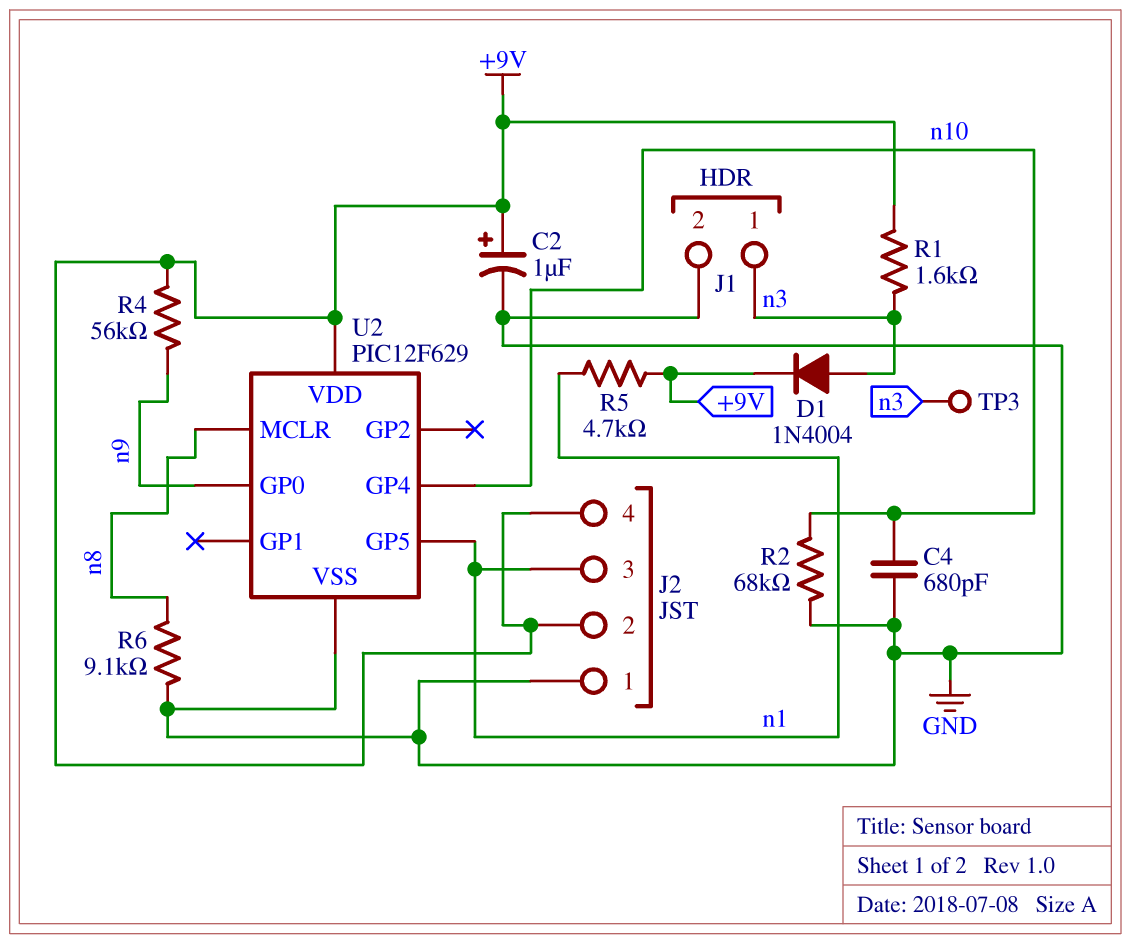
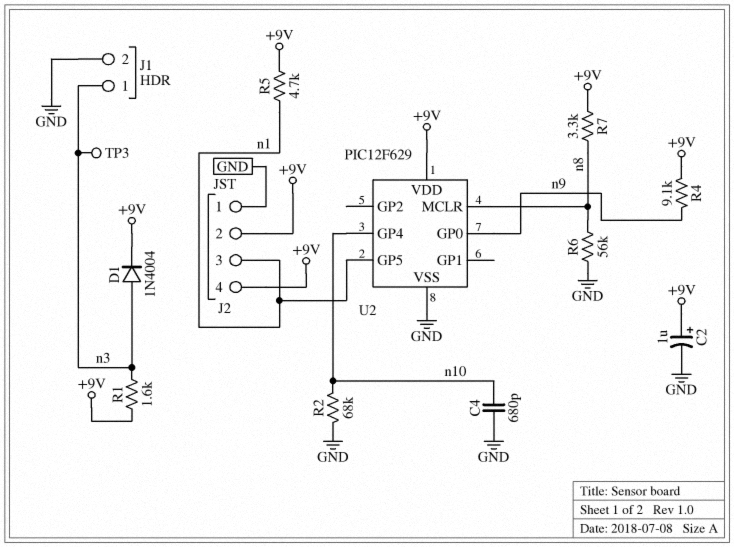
R4: 56k (+9V, n9) -> 9.1k (+9V, n9)
R6: 9.1k (GND, n8) -> 56k (GND, n8)
R7: none -> 3.3k (+9V, n8)

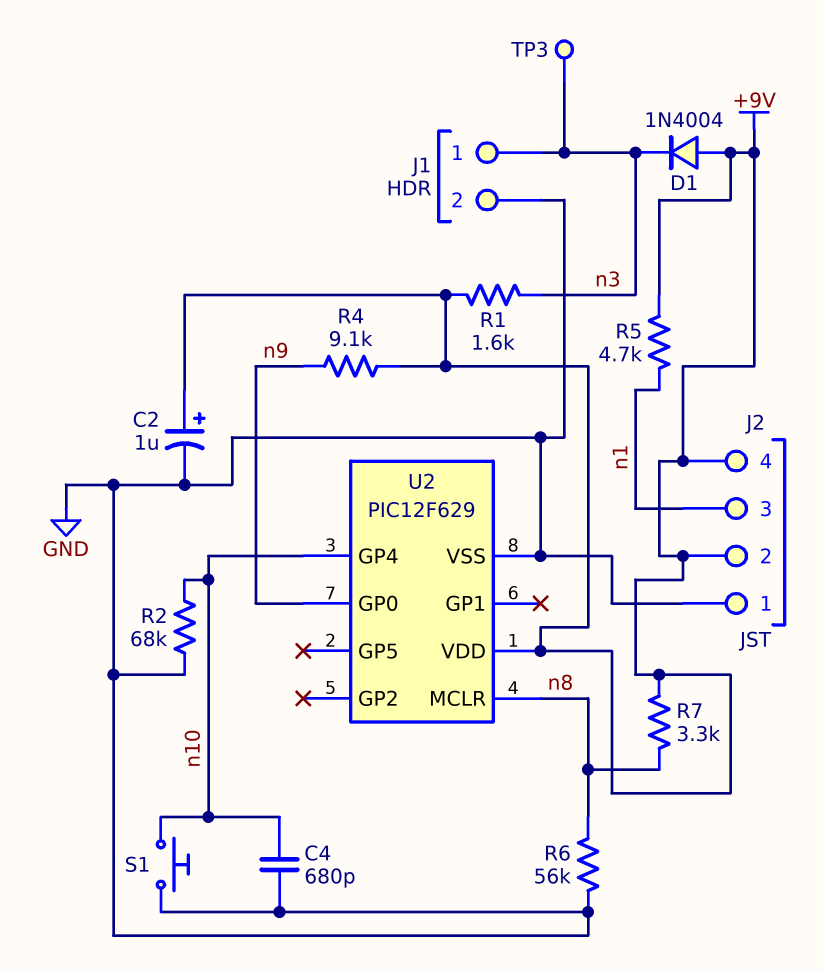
D1: diode 1N4004 (A n3, K +9V) -> diode 1N4004 (A +9V, K n3)
S1: none -> button (GND, n10)
U2 pin GP5: n1 -> none

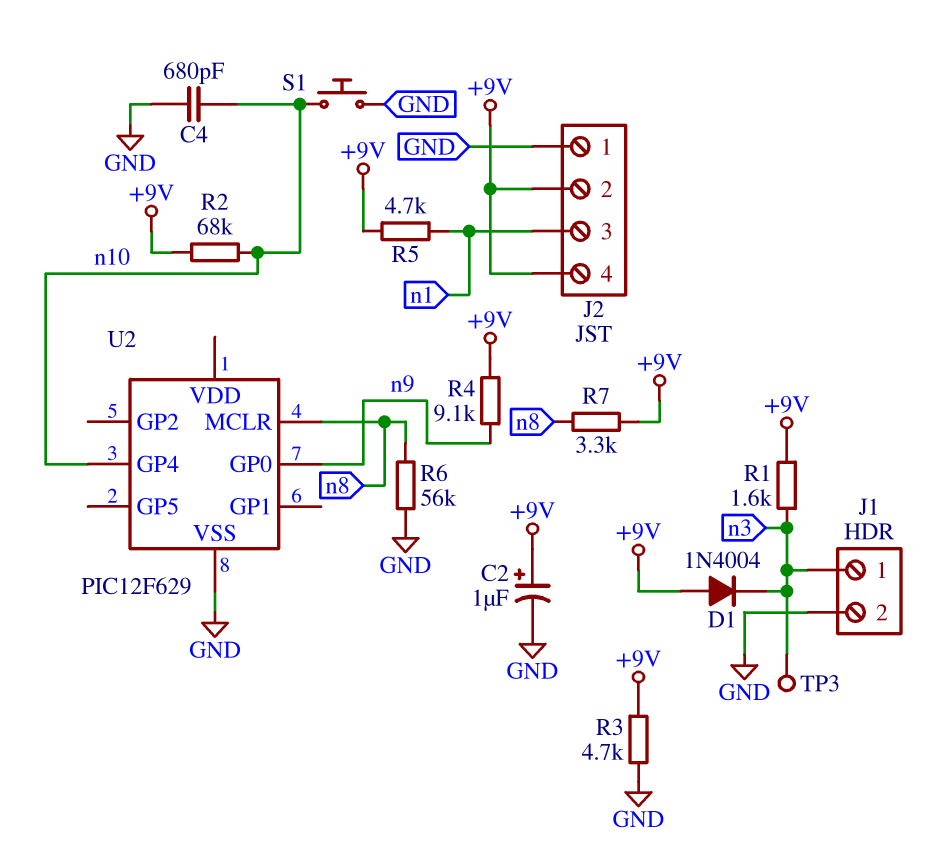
R2: 68k (GND, n10) -> 68k (+9V, n10)
R3: none -> 4.7k (+9V, GND)
U2 pin VDD: +9V -> none

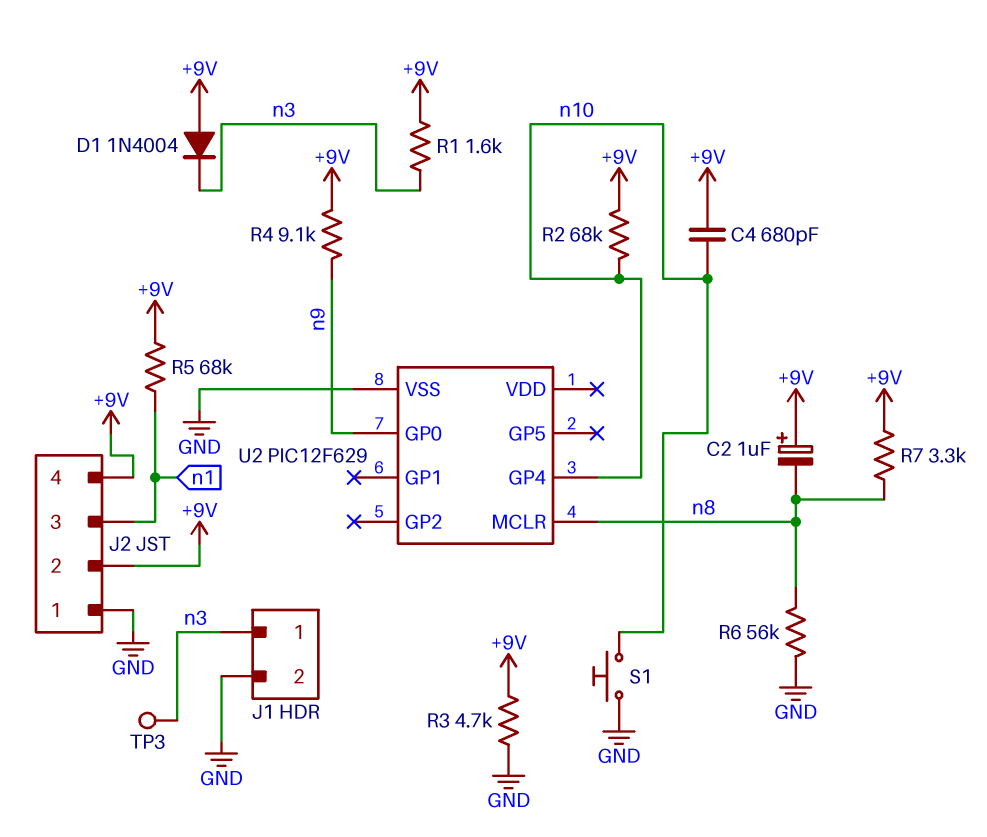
C2: 1uF (plus +9V, minus GND) -> 1uF (plus +9V, minus n8)
C4: 680pF (GND, n10) -> 680pF (+9V, n10)
R5: 4.7k (+9V, n1) -> 68k (+9V, n1)

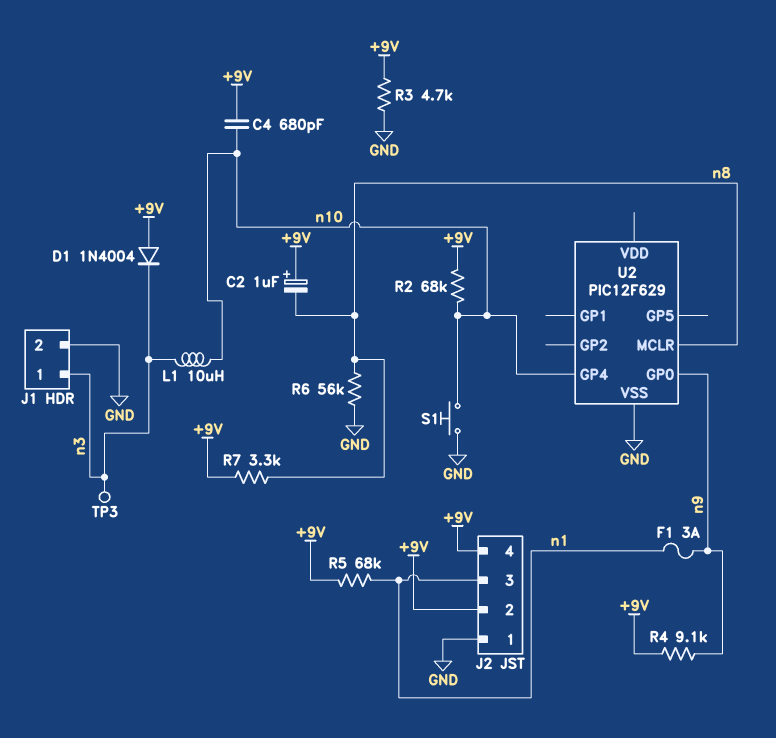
F1: none -> 3A (n1, n9)
L1: none -> 10uH (n3, n10)
R1: 1.6k (+9V, n3) -> none

